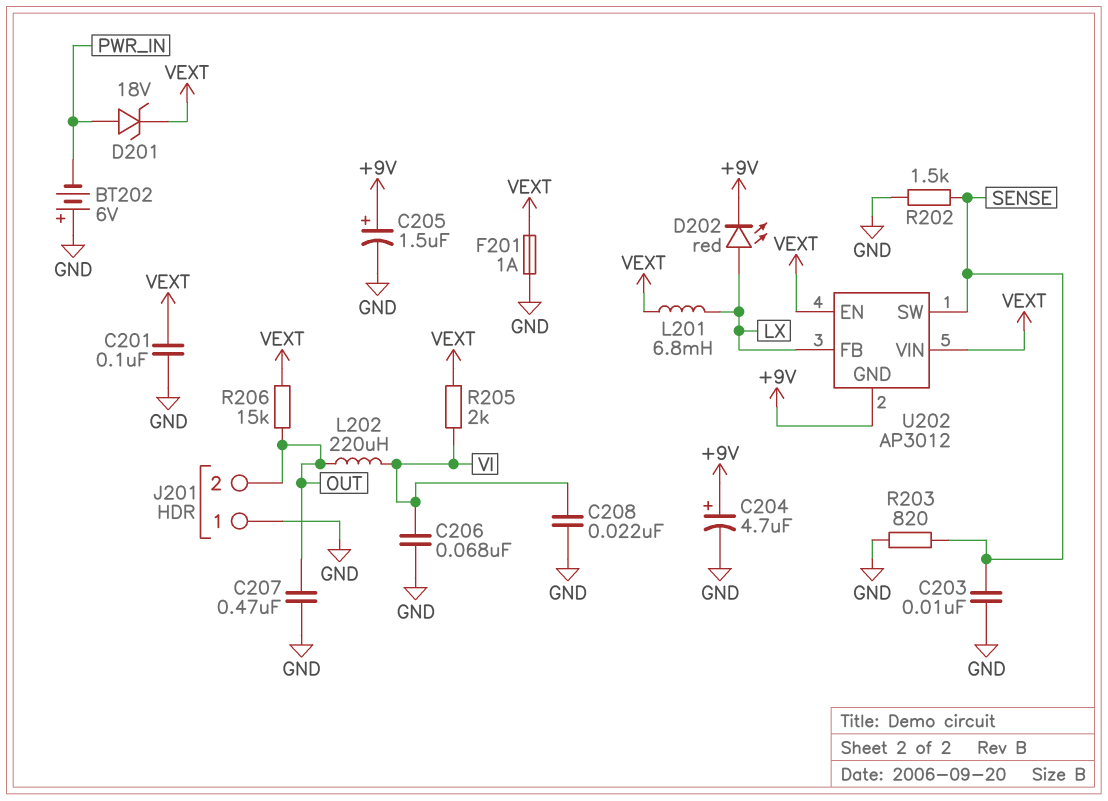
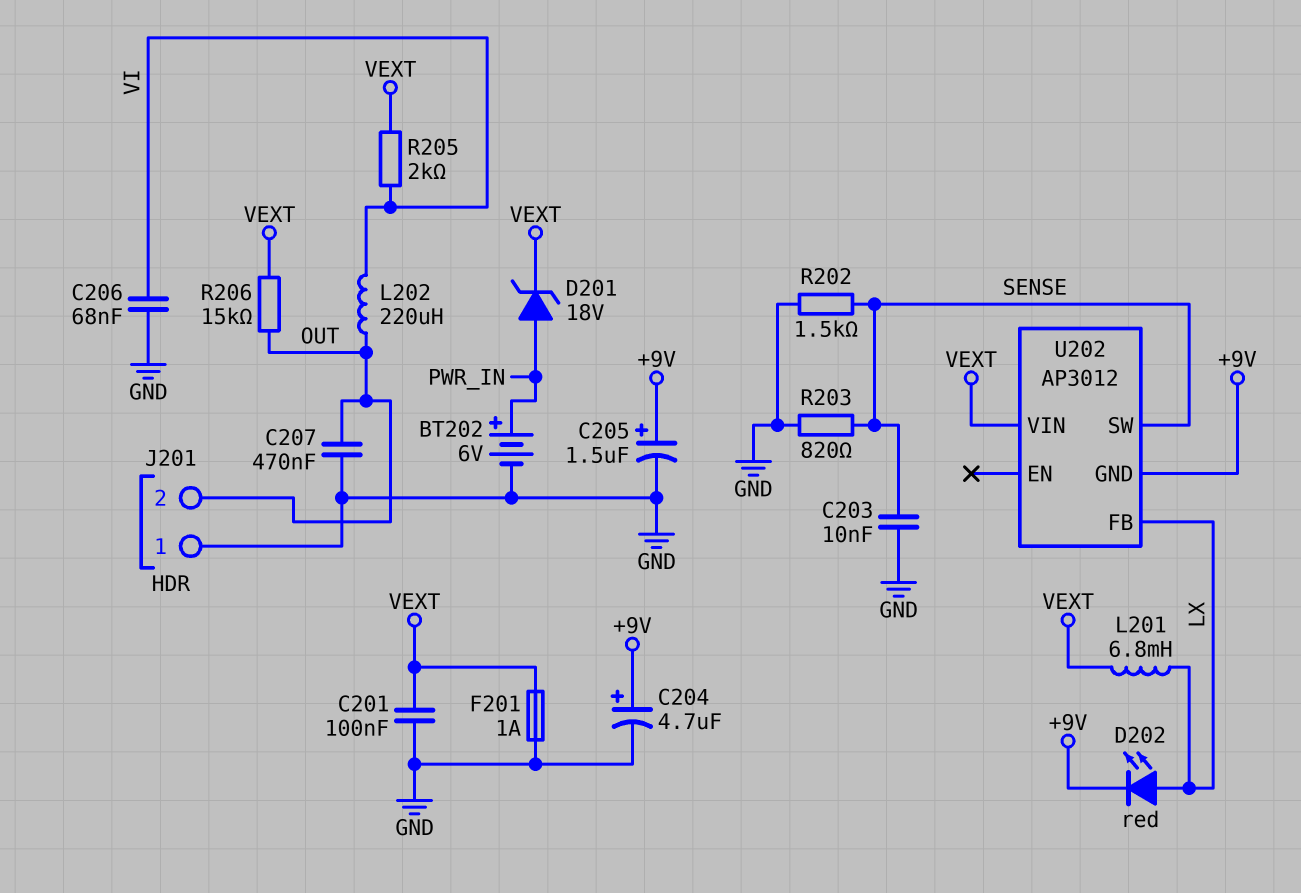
BT202: 6V (plus GND, minus PWR_IN) -> 6V (plus PWR_IN, minus GND)
C208: 22nF (GND, VI) -> none
U202 pin EN: VEXT -> none

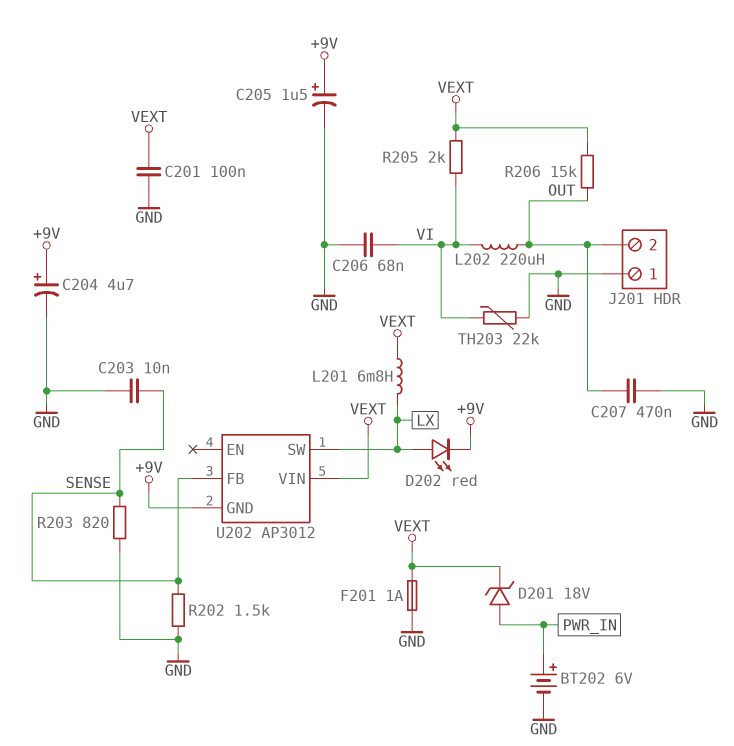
TH203: none -> 22k (GND, VI)
U202 pin FB: LX -> SENSE
U202 pin SW: SENSE -> LX

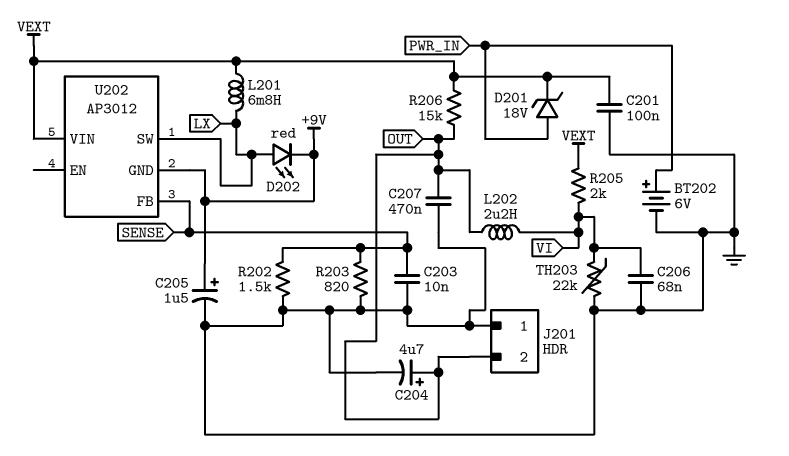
C204: 4.7uF (plus +9V, minus GND) -> 4.7uF (plus OUT, minus GND)
F201: 1A (GND, VEXT) -> none
L202: 220uH (OUT, VI) -> 2.2uH (OUT, VI)

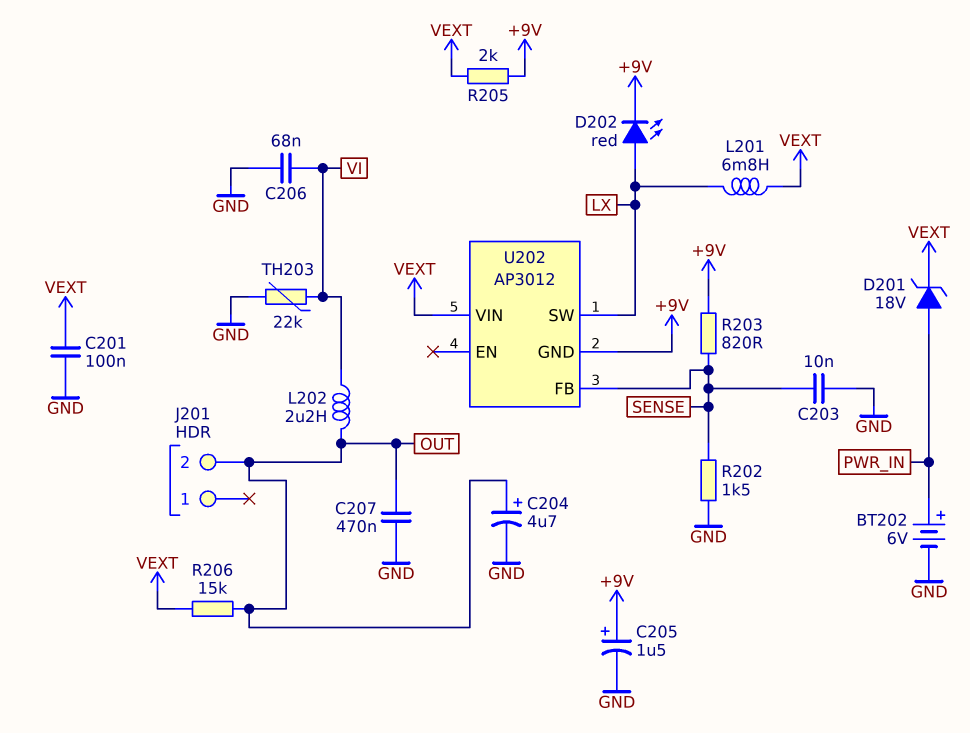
J201 pin 1: GND -> none
R203: 820 (GND, SENSE) -> 820 (+9V, SENSE)
R205: 2k (VEXT, VI) -> 2k (+9V, VEXT)

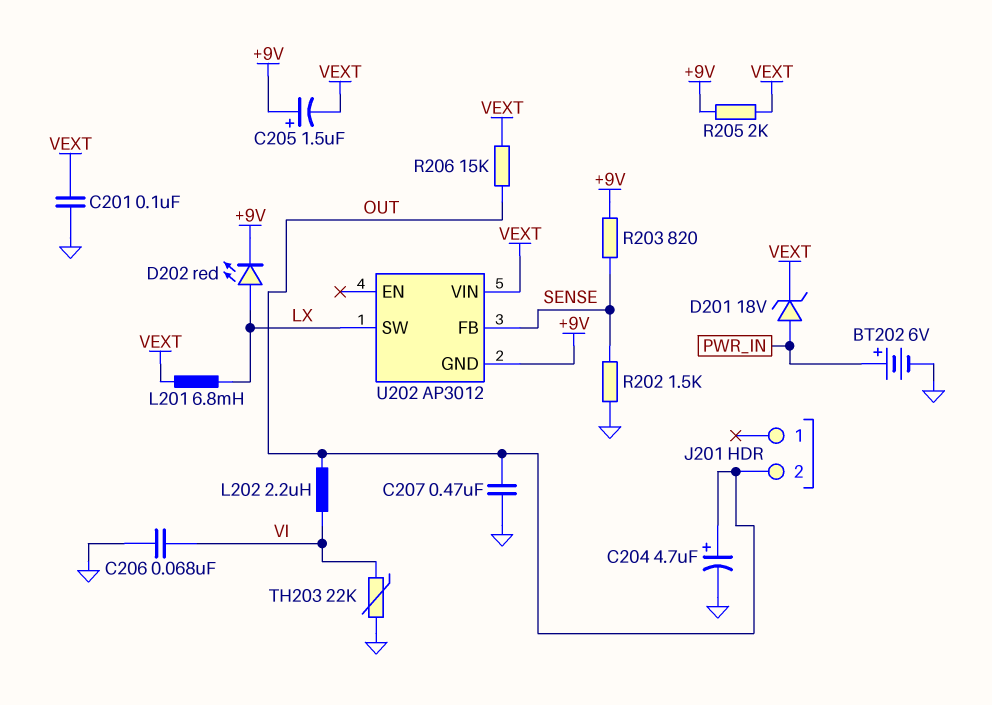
C203: 10nF (GND, SENSE) -> none
C205: 1.5uF (plus +9V, minus GND) -> 1.5uF (plus +9V, minus VEXT)

